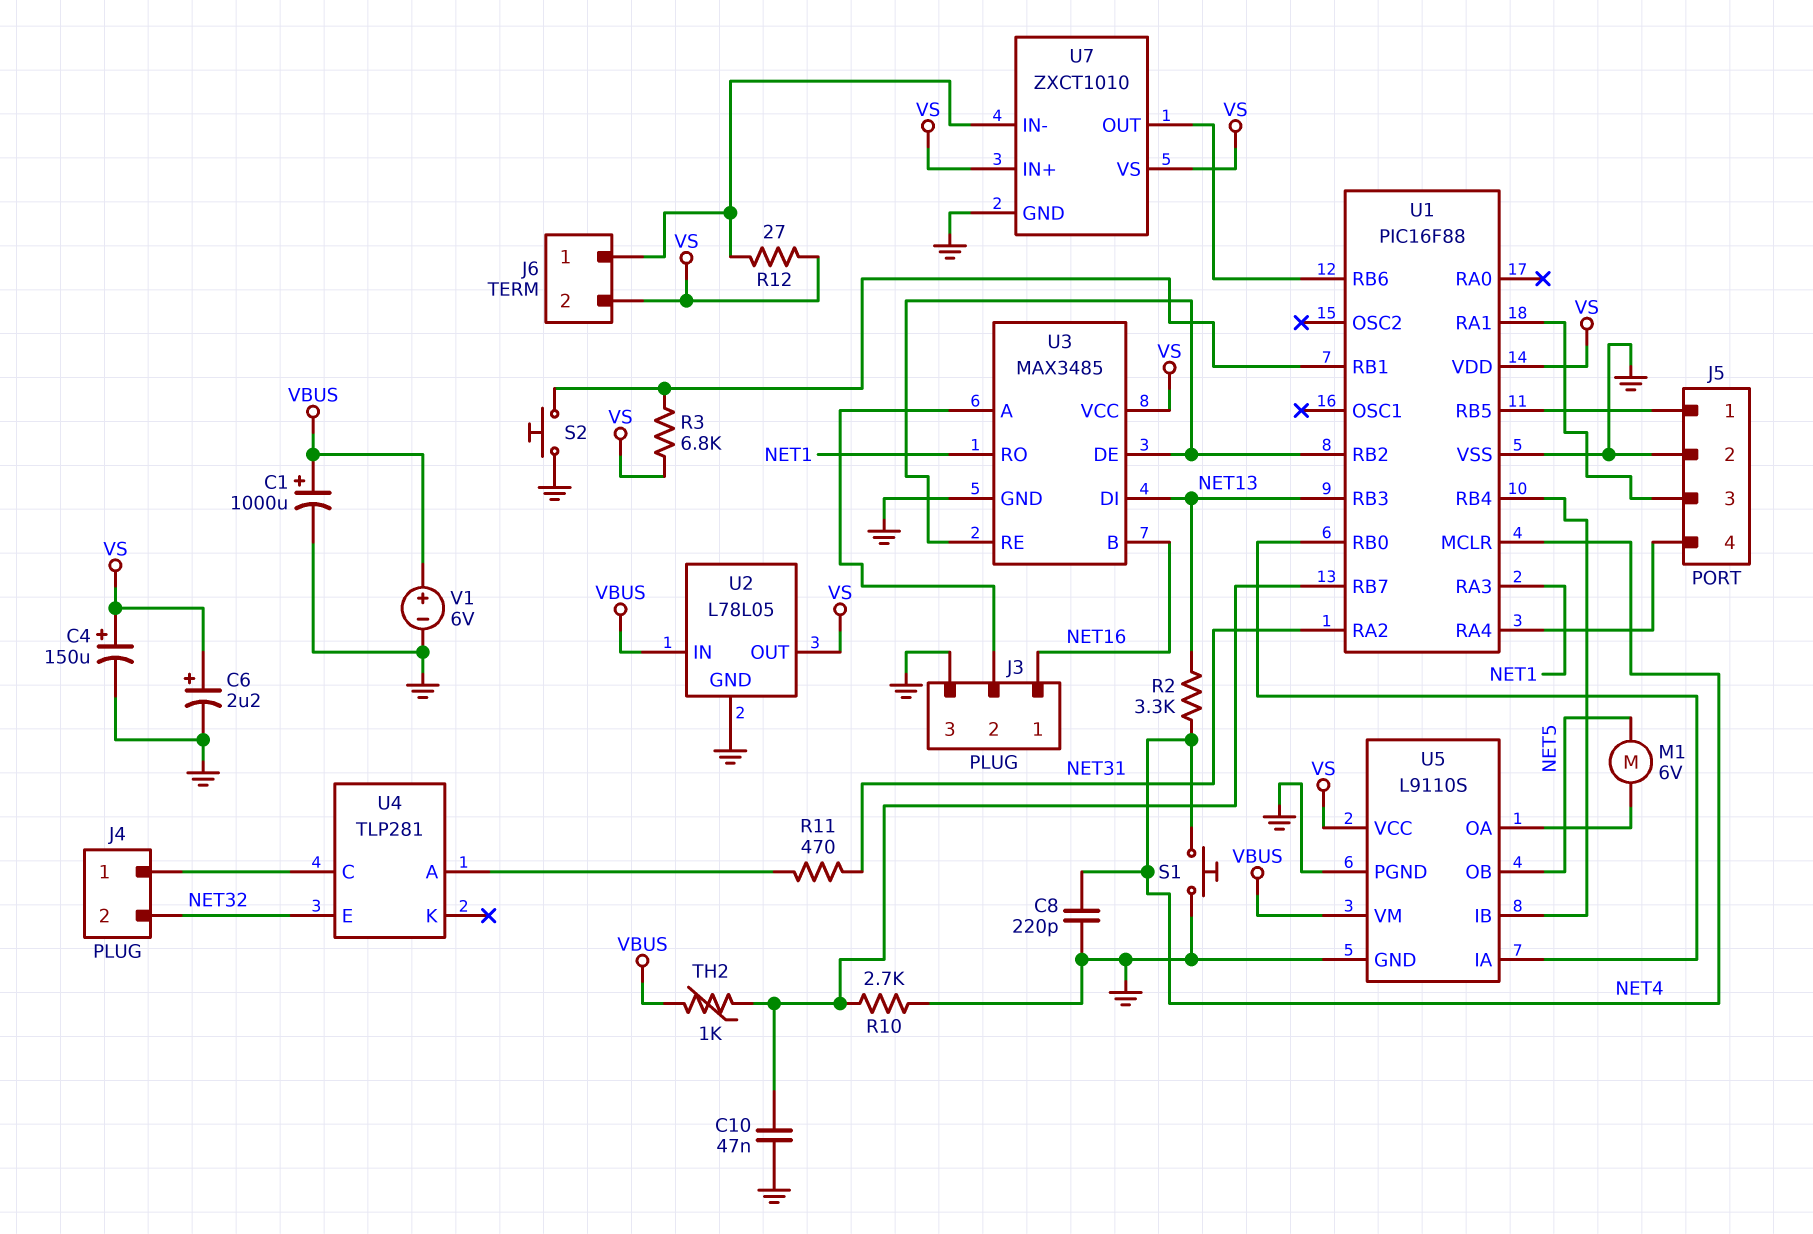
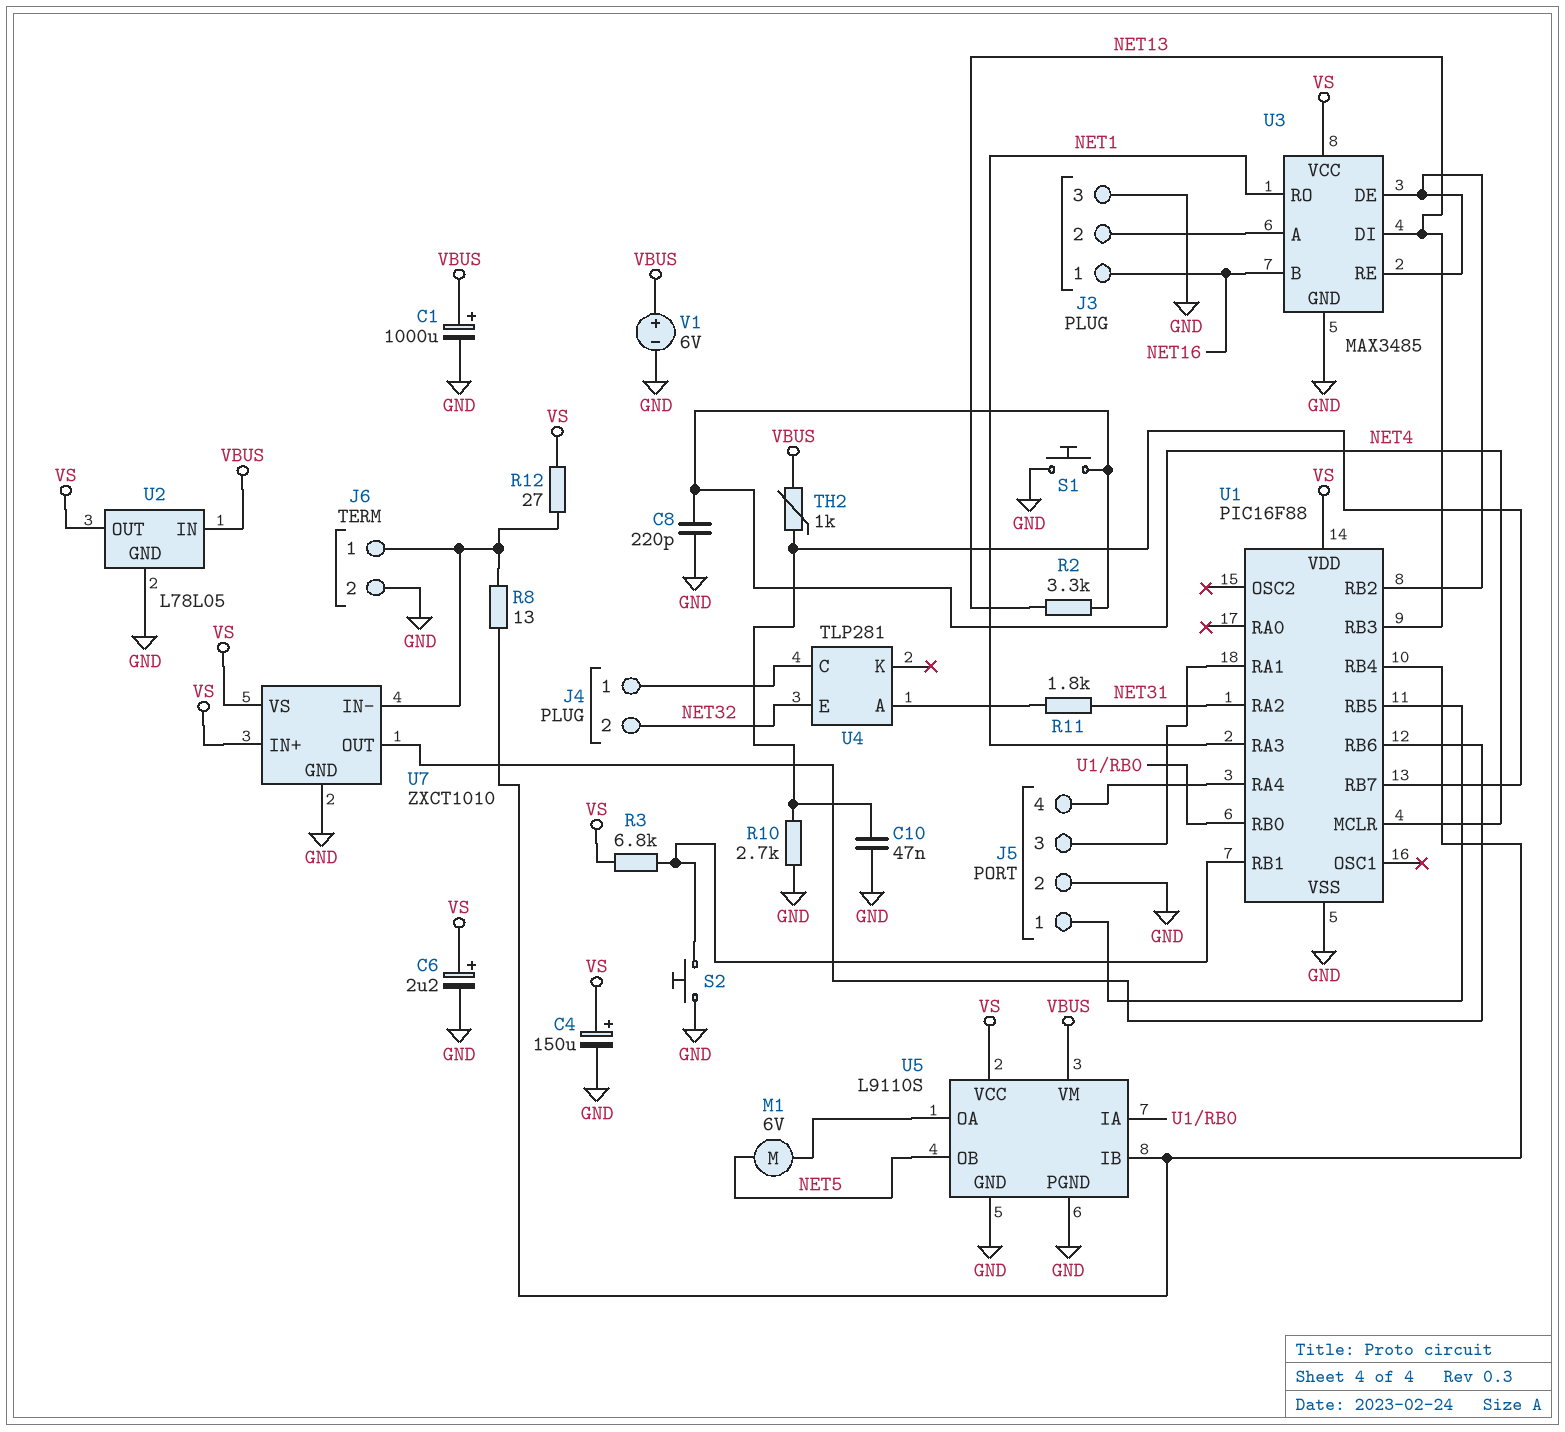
J6 pin 2: VS -> GND
R8: none -> 13 (J6/1, U1/RB4)
R11: 470 (NET31, U4/A) -> 1.8k (NET31, U4/A)

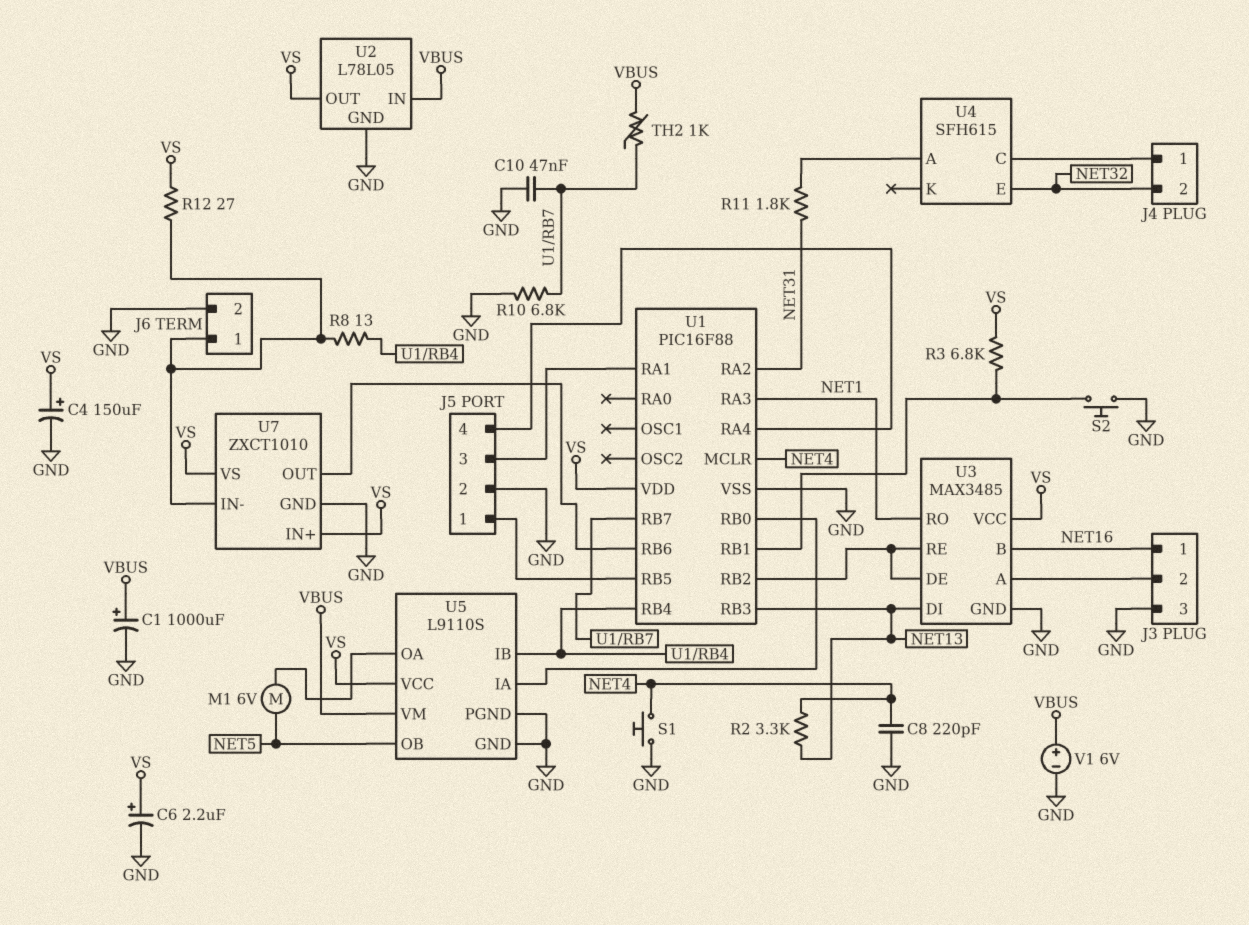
R10: 2.7k (GND, U1/RB7) -> 6.8k (GND, U1/RB7)
U4: TLP281 -> SFH615

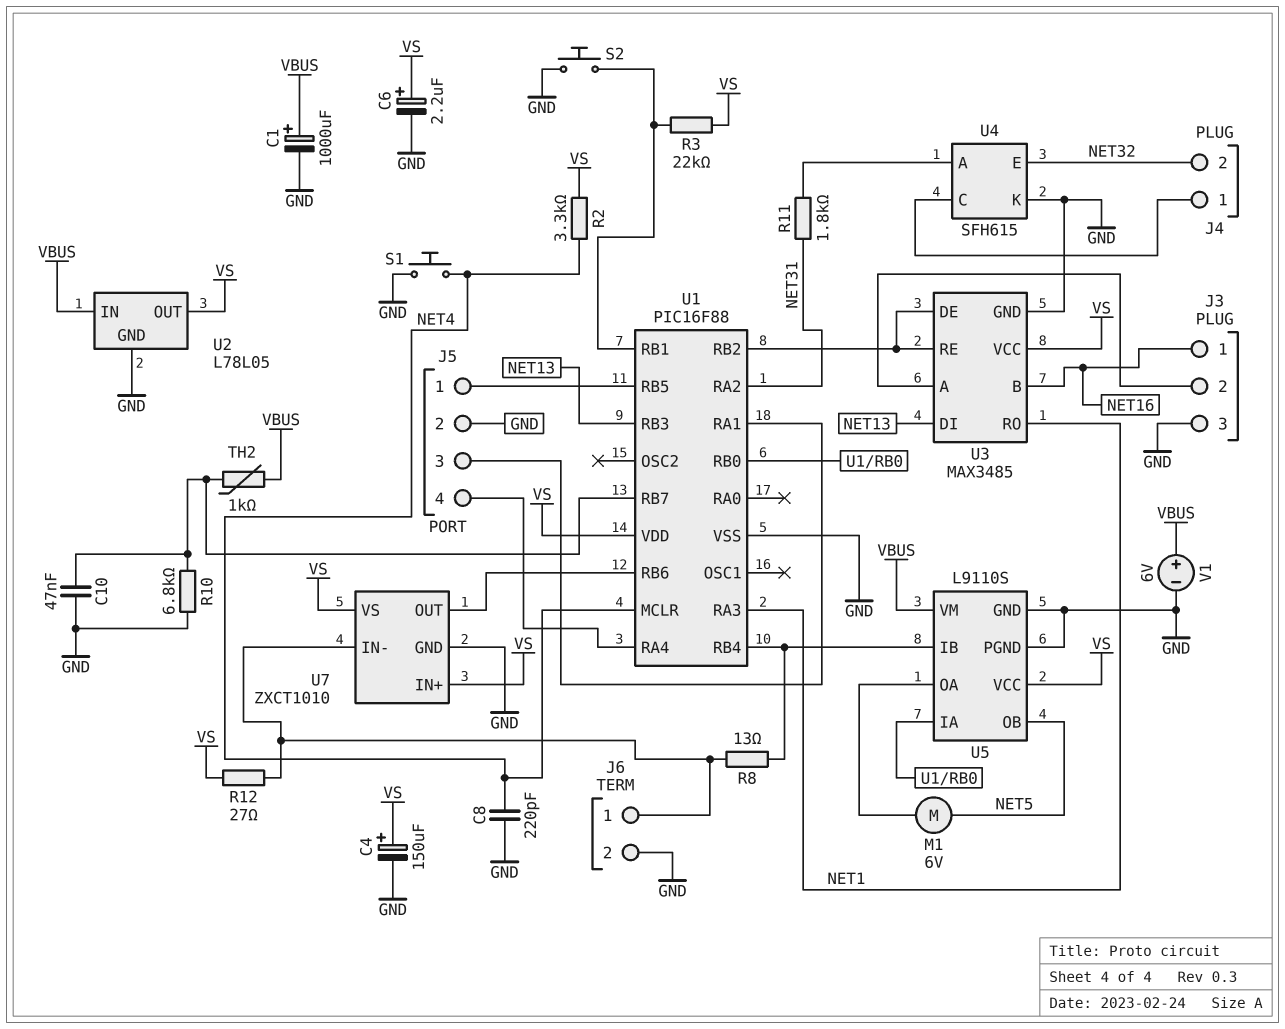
R2: 3.3k (NET4, NET13) -> 3.3k (NET4, VS)
R3: 6.8k (U1/RB1, VS) -> 22k (U1/RB1, VS)
U4 pin K: none -> GND

